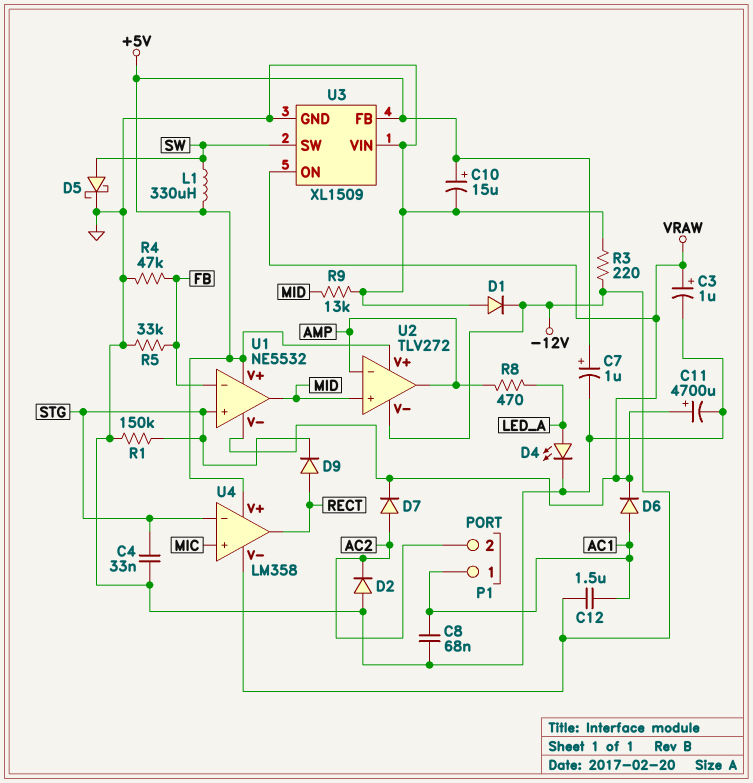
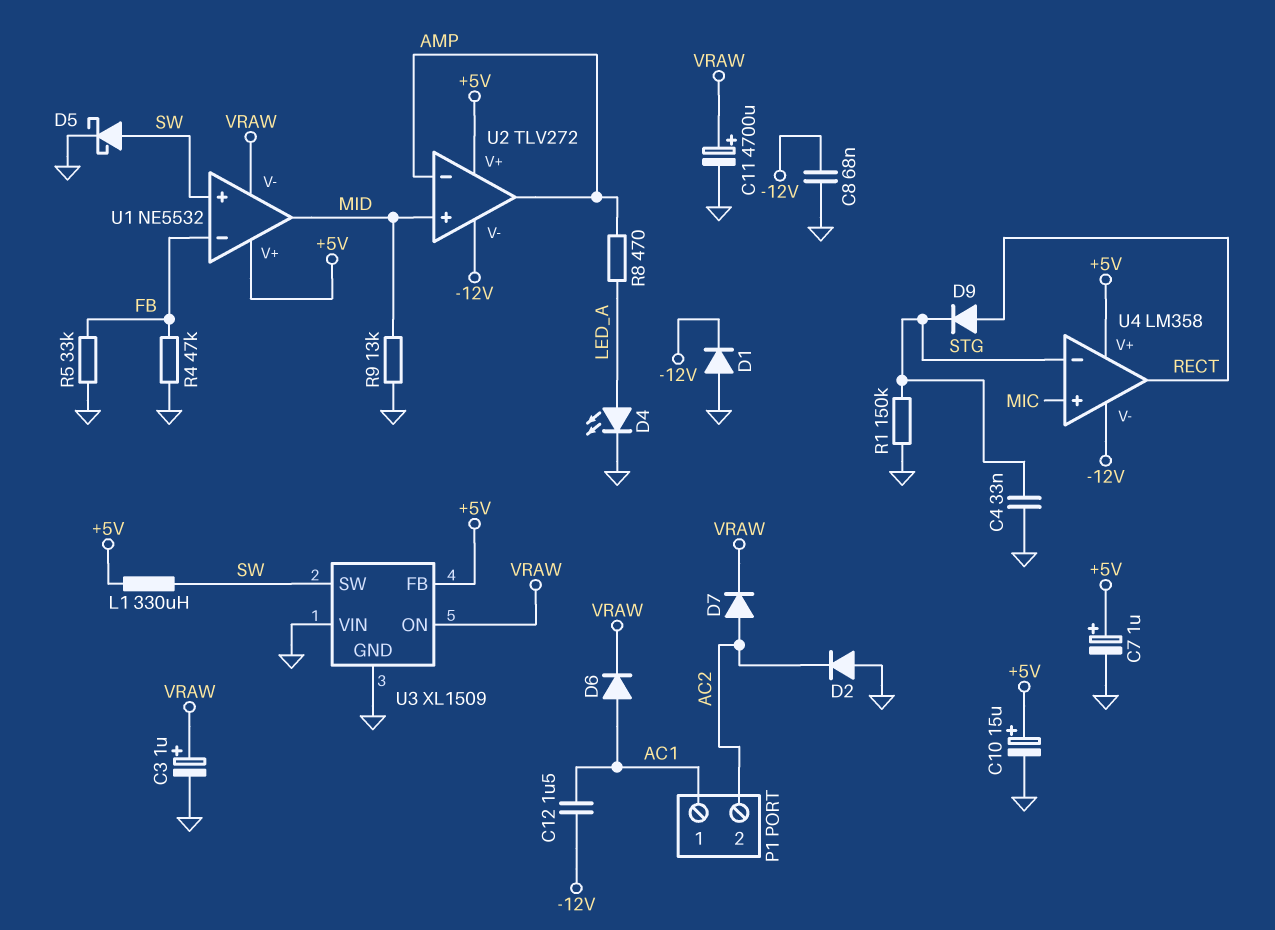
C8: 68nF (AC1, GND) -> 68nF (-12V, GND)
R3: 220 (-12V, GND) -> none
U1 pin in+: STG -> SW

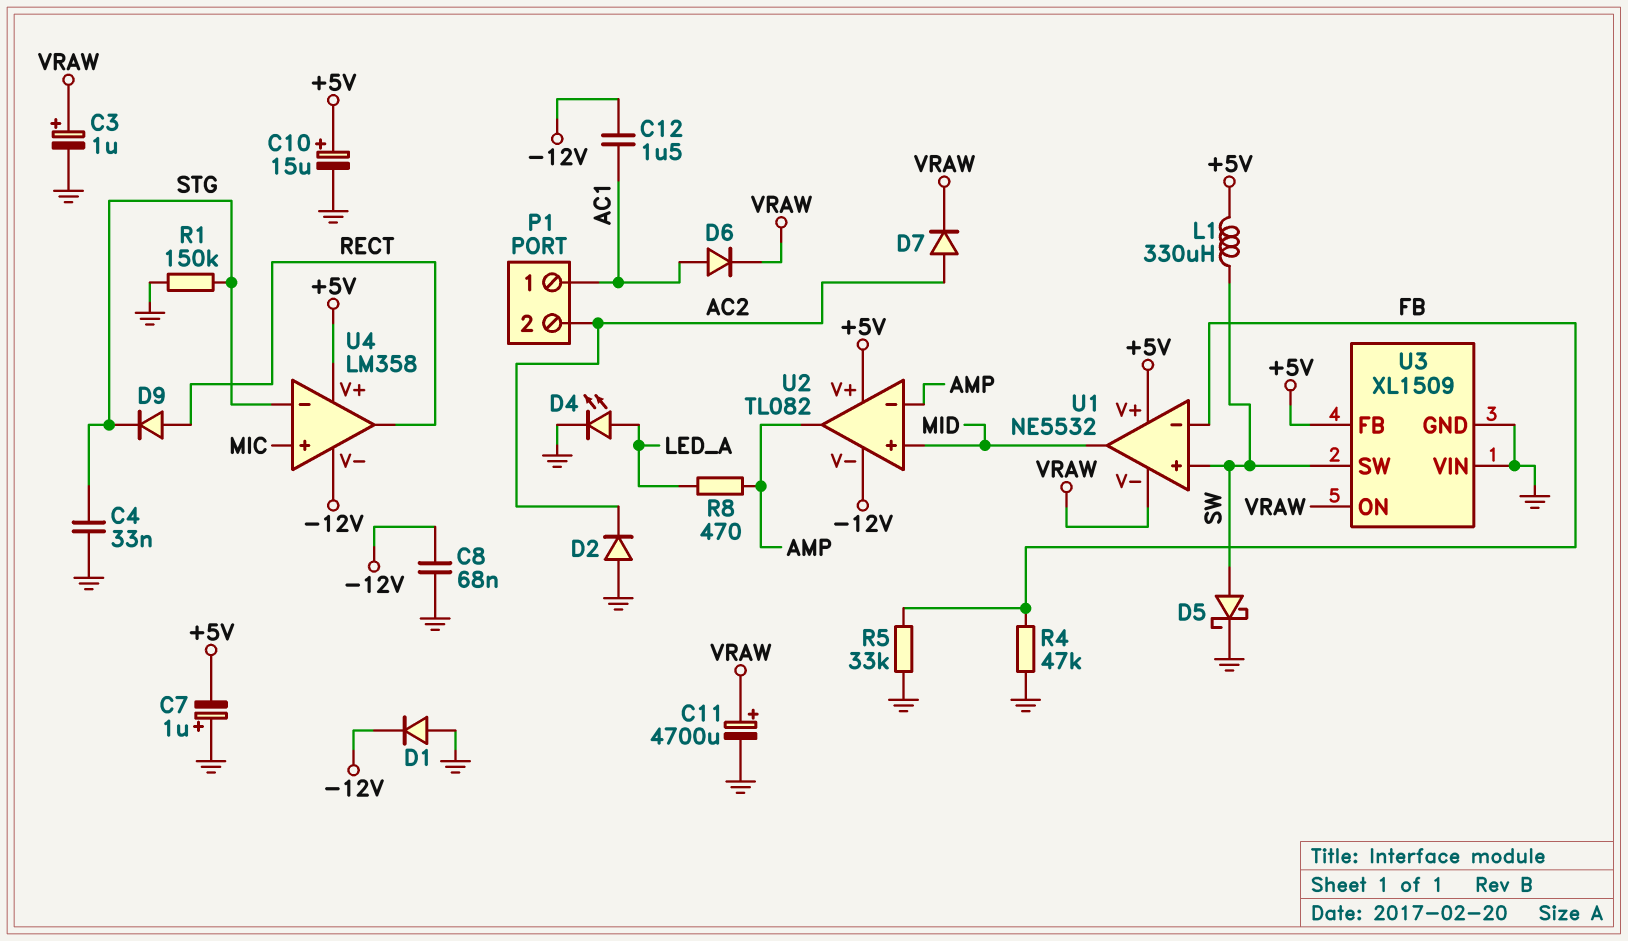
C7: 1uF (plus +5V, minus GND) -> 1uF (plus GND, minus +5V)
R9: 13k (GND, MID) -> none
U2: TLV272 -> TL082

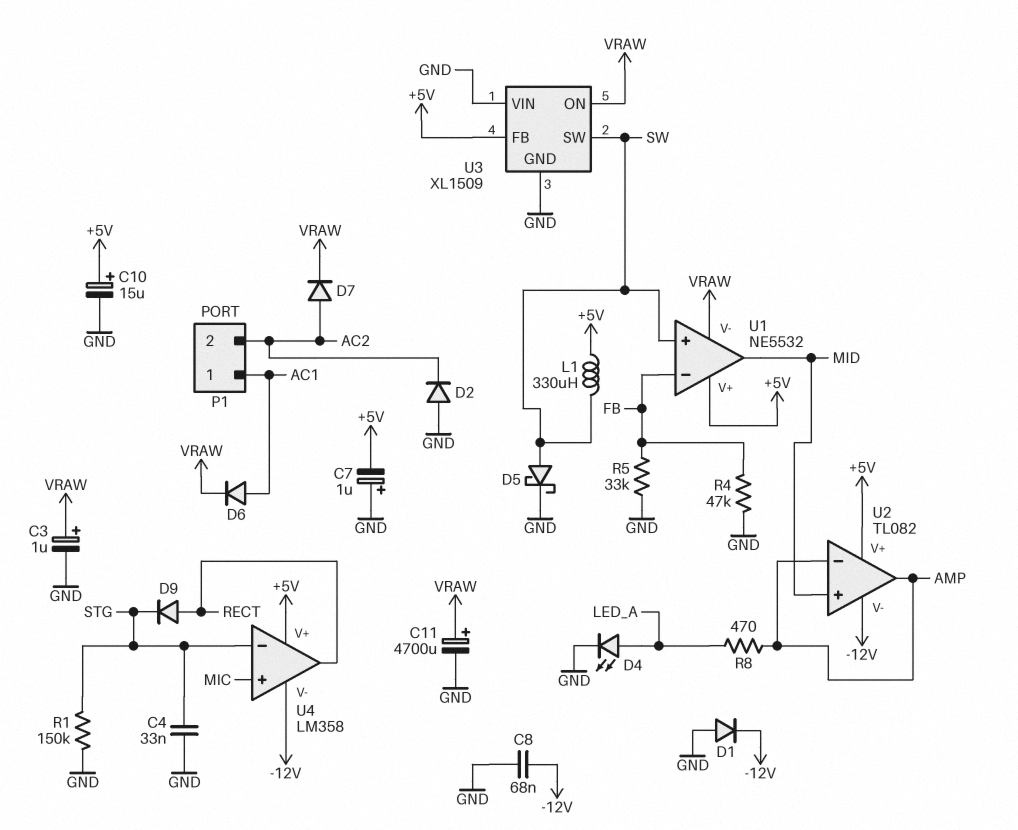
C12: 1.5uF (-12V, AC1) -> none

